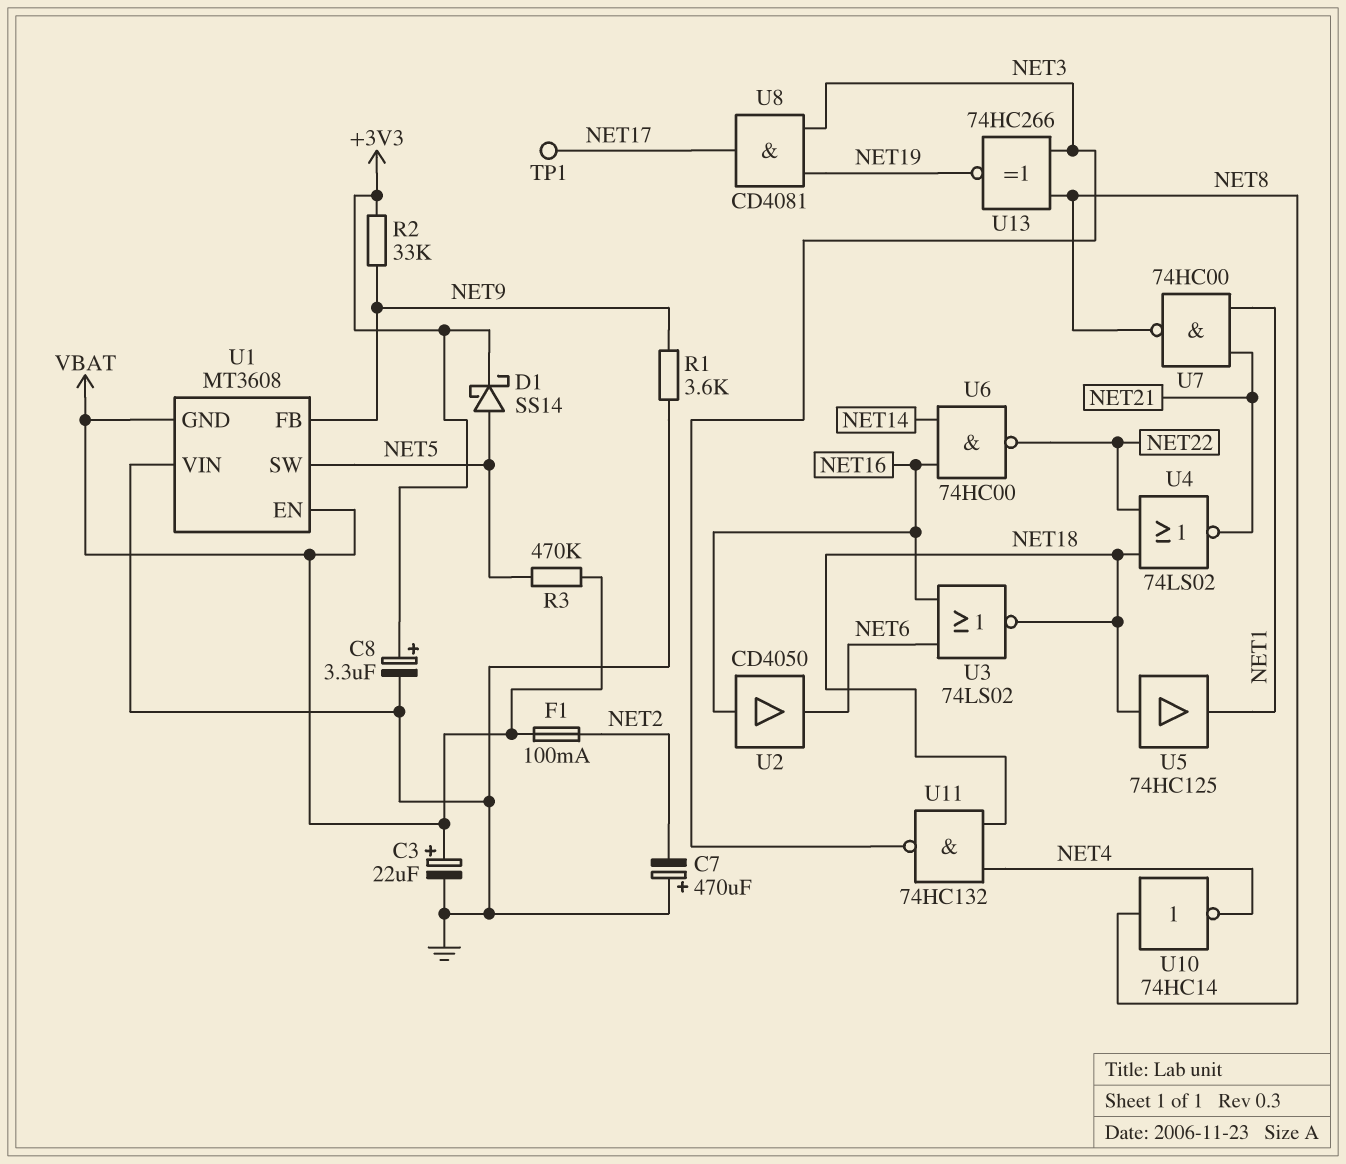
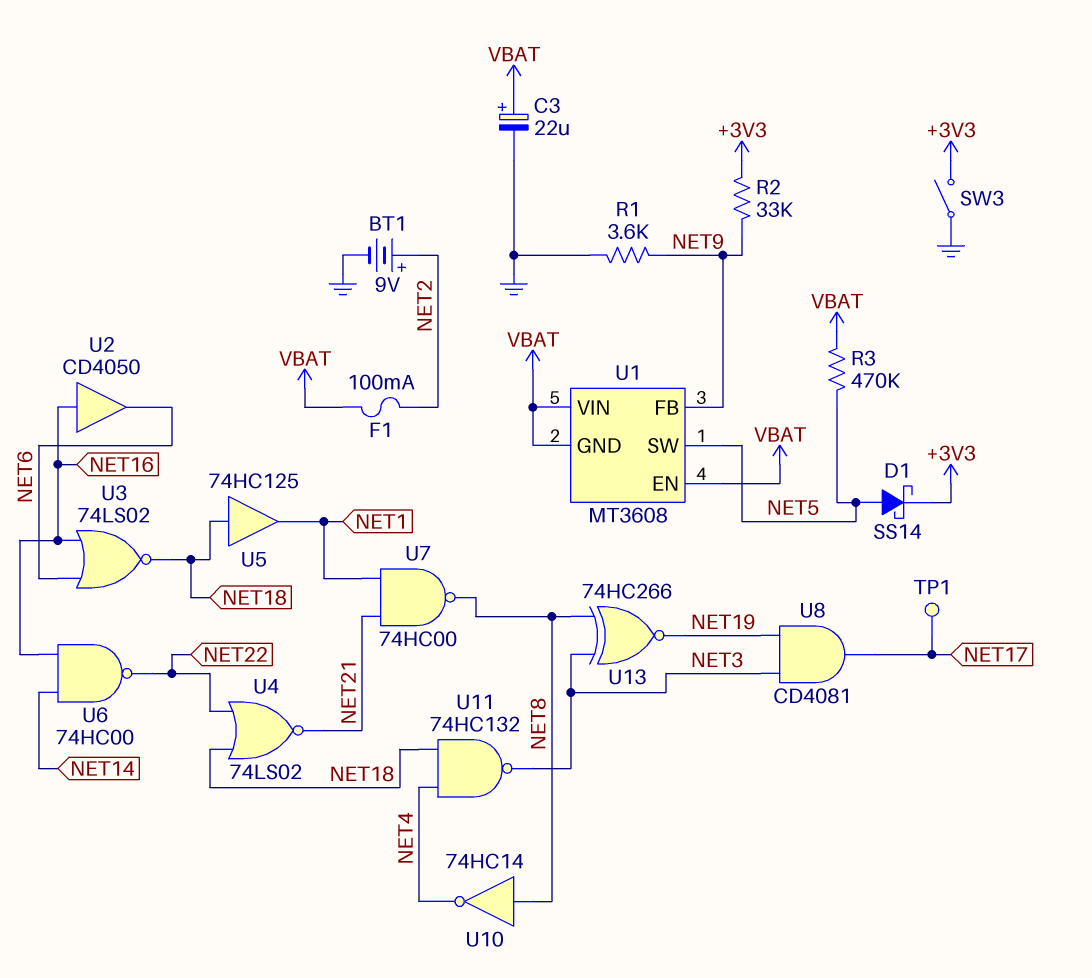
BT1: none -> 9V (plus NET2, minus GND)
C7: 470uF (plus GND, minus NET2) -> none
C8: 3.3uF (plus +3V3, minus GND) -> none
SW3: none -> switch (+3V3, GND)
U1 pin VIN: GND -> VBAT

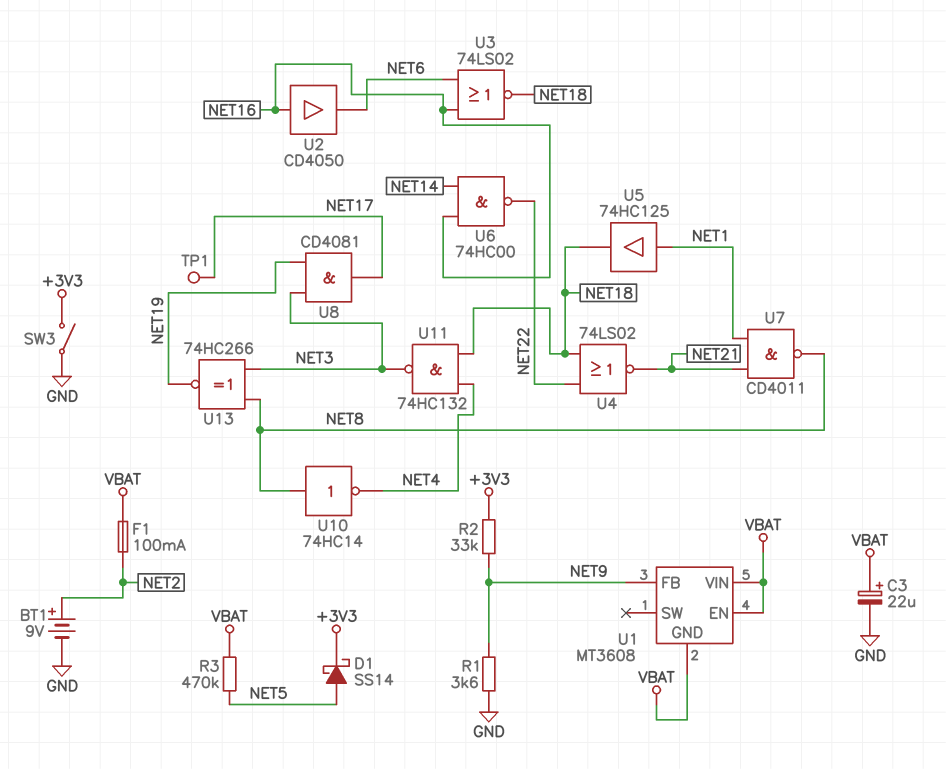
U1 pin SW: NET5 -> none
U5: buffer 74HC125 (in NET18, out NET1) -> buffer 74HC125 (in NET1, out NET18)
U7: NAND 74HC00 (in NET1, in NET21, out NET8) -> NAND CD4011 (in NET1, in NET21, out NET8)

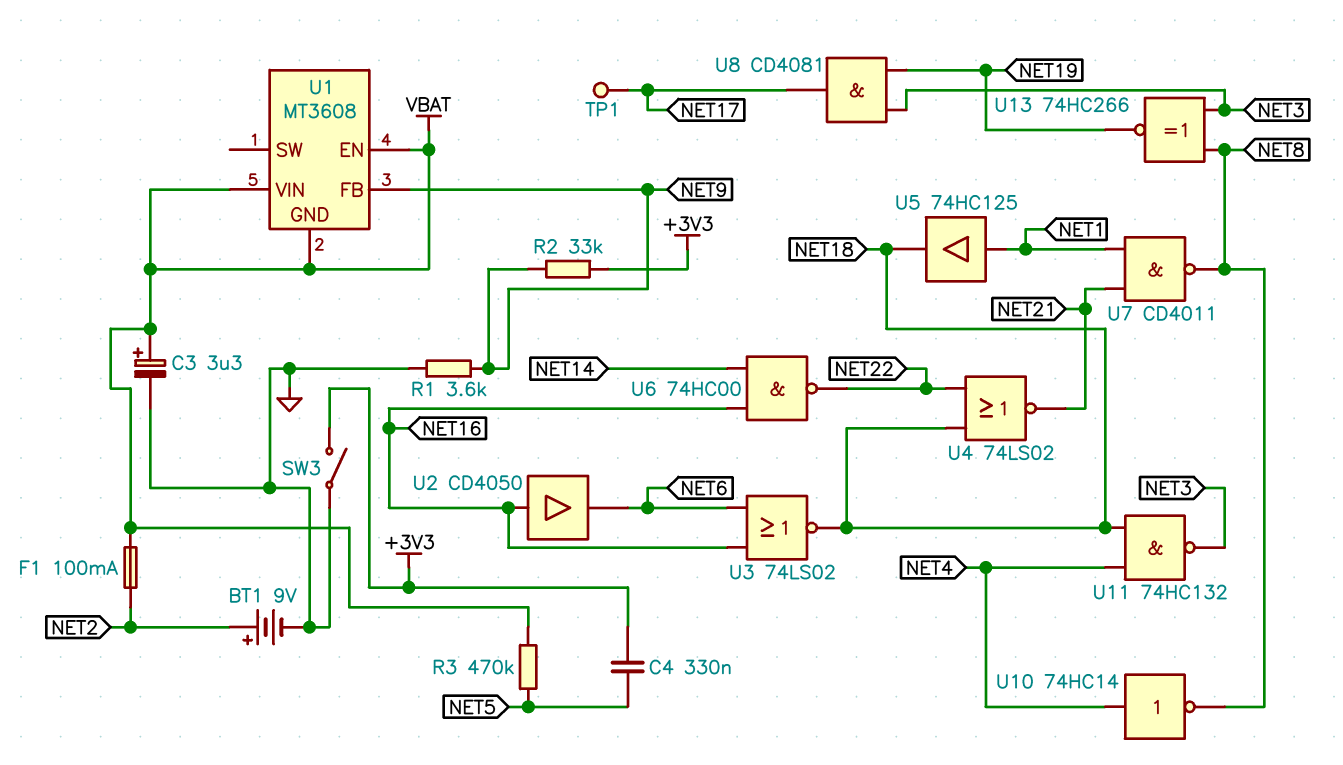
C3: 22uF (plus VBAT, minus GND) -> 3.3uF (plus VBAT, minus GND)
C4: none -> 330nF (+3V3, NET5)
D1: schottky SS14 (A NET5, K +3V3) -> none
U10: NOT 74HC14 (in NET8, out NET4) -> NOT 74HC14 (in NET4, out NET8)

